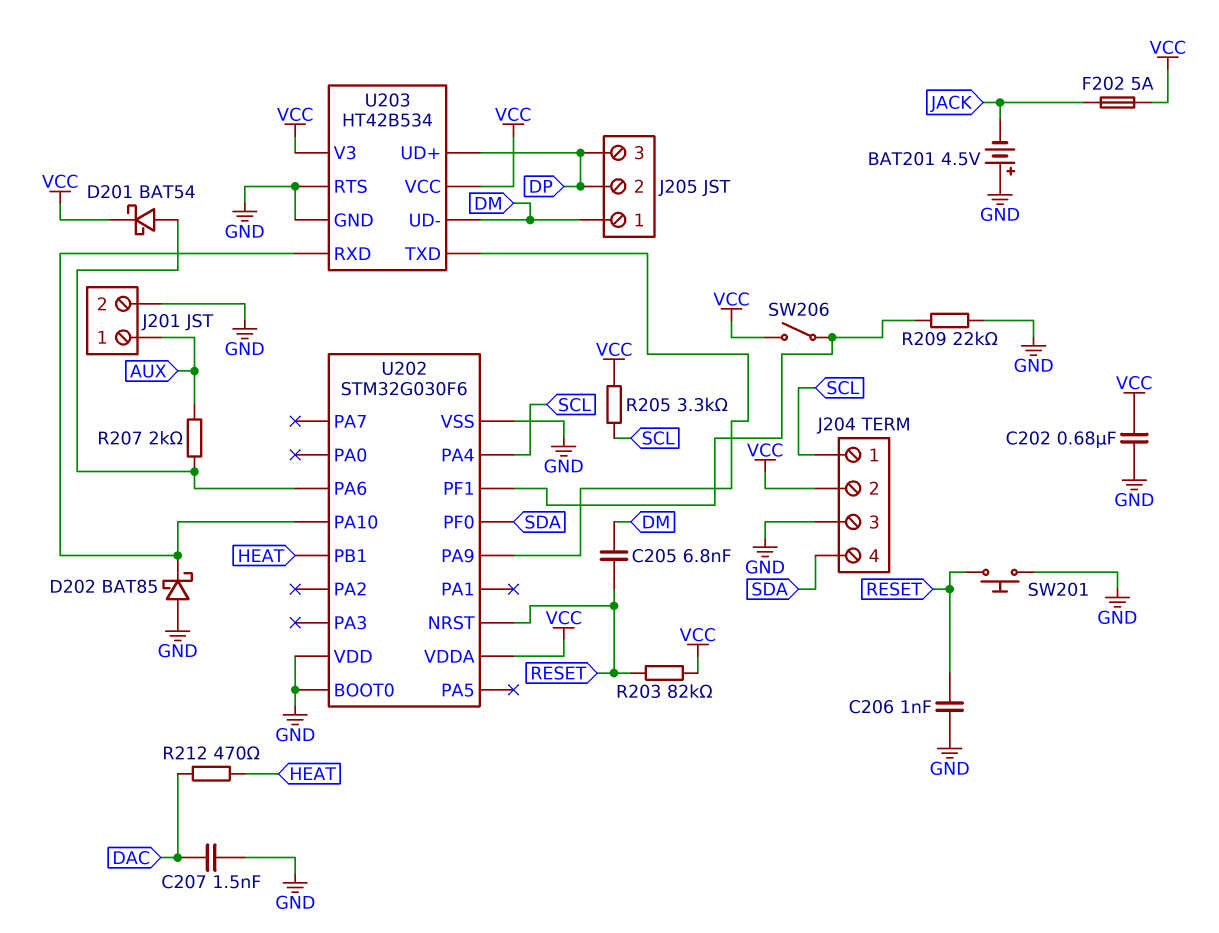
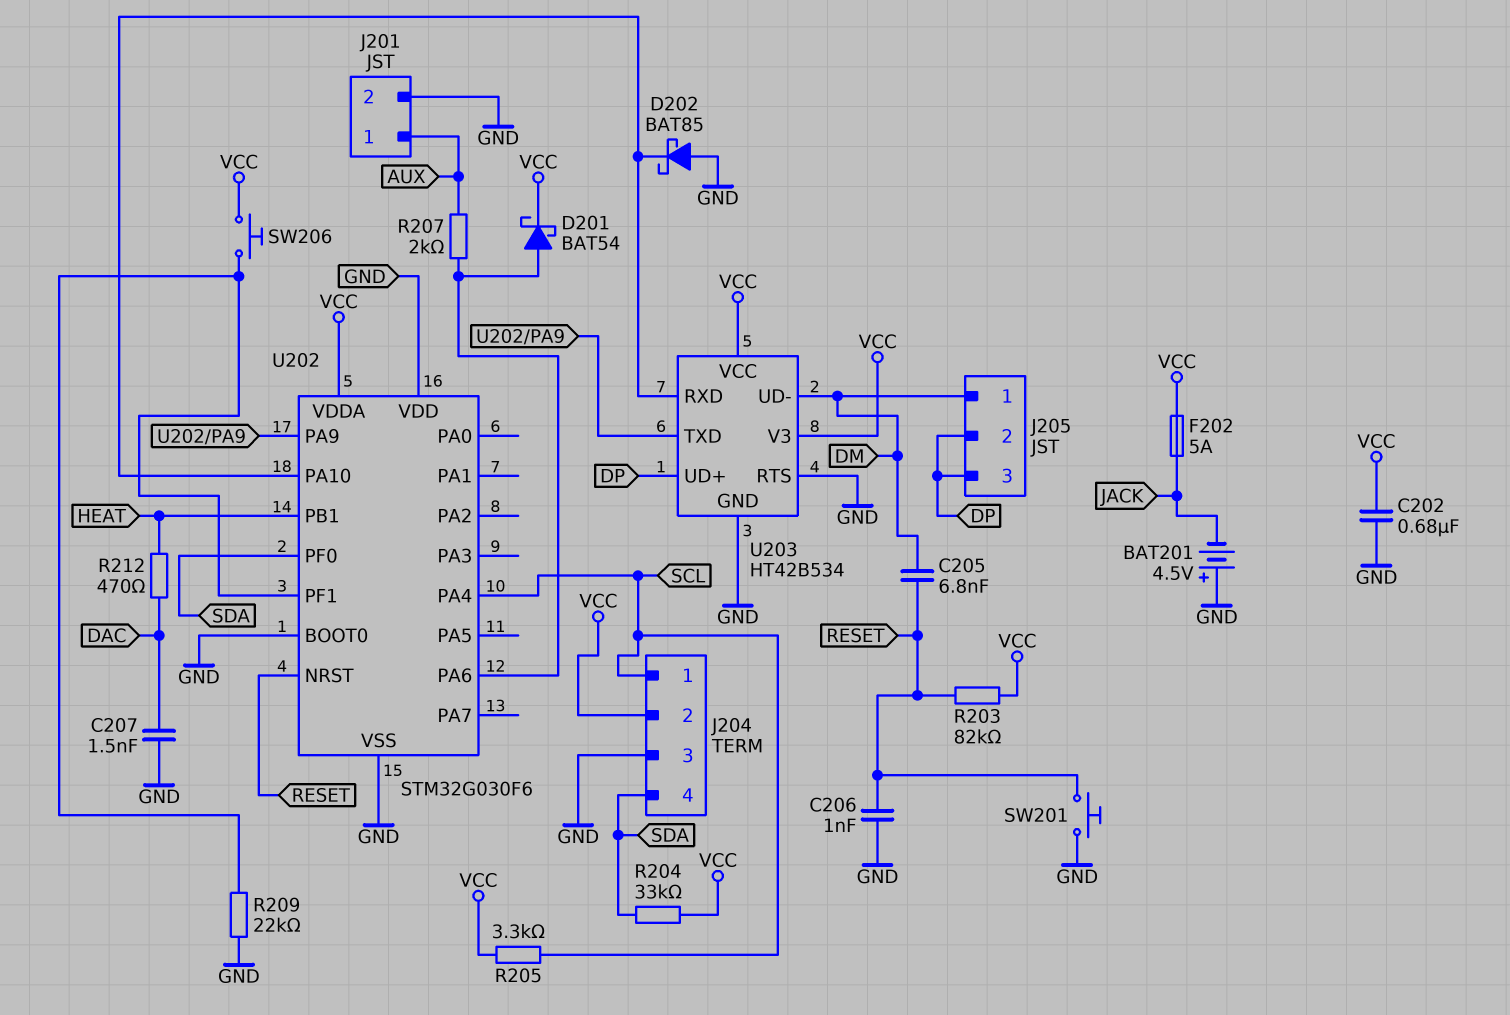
R204: none -> 33k (SDA, VCC)
SW206: switch (U202/PF1, VCC) -> button (U202/PF1, VCC)

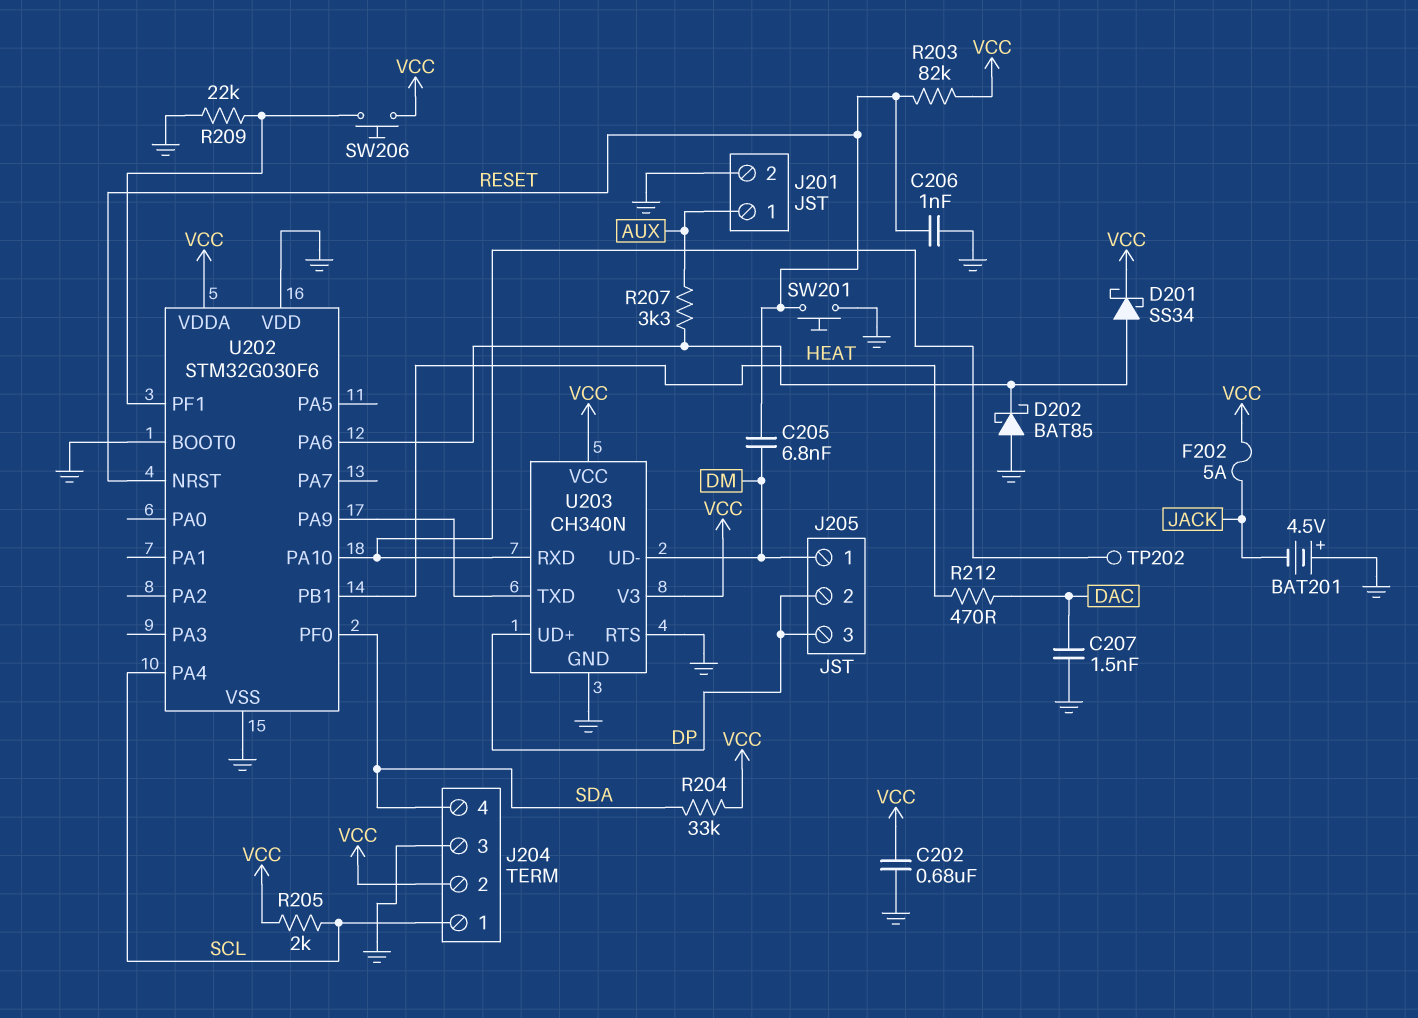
D201: schottky BAT54 (A U202/PA6, K VCC) -> schottky SS34 (A U202/PA6, K VCC)
D202: schottky BAT85 (A GND, K U202/PA10) -> schottky BAT85 (A GND, K U202/PA6)
R205: 3.3k (SCL, VCC) -> 2k (SCL, VCC)
R207: 2k (AUX, U202/PA6) -> 3.3k (AUX, U202/PA6)
TP202: none -> test point (U202/PA10)
U203: HT42B534 -> CH340N

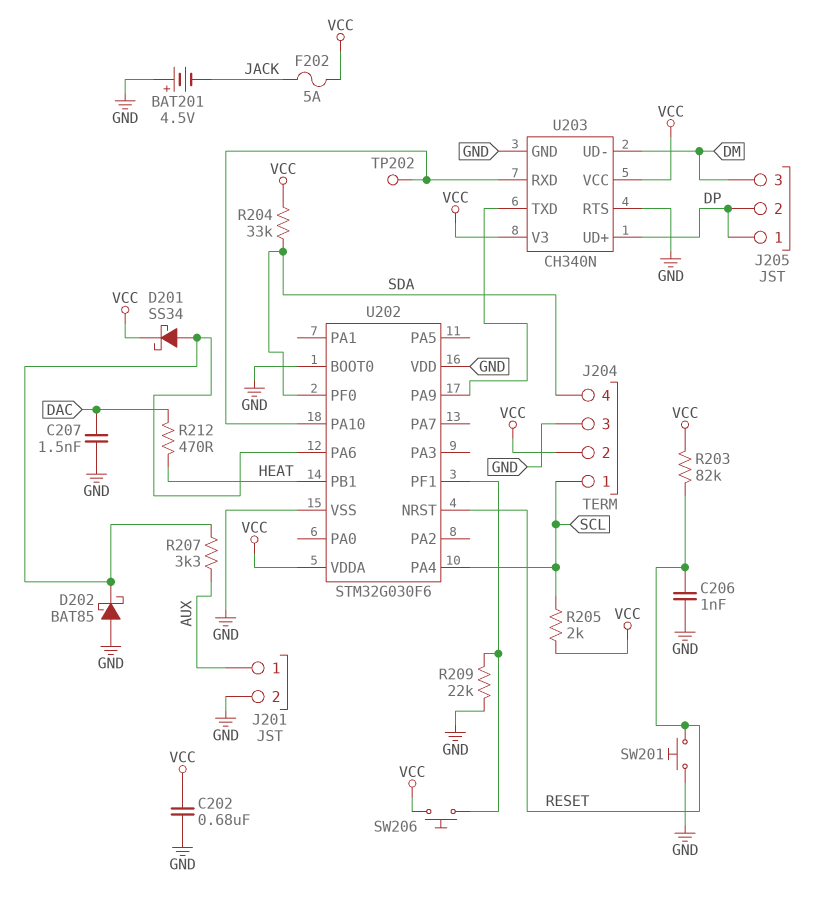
C205: 6.8nF (DM, RESET) -> none
J205 pin 1: DM -> DP
J205 pin 3: DP -> DM

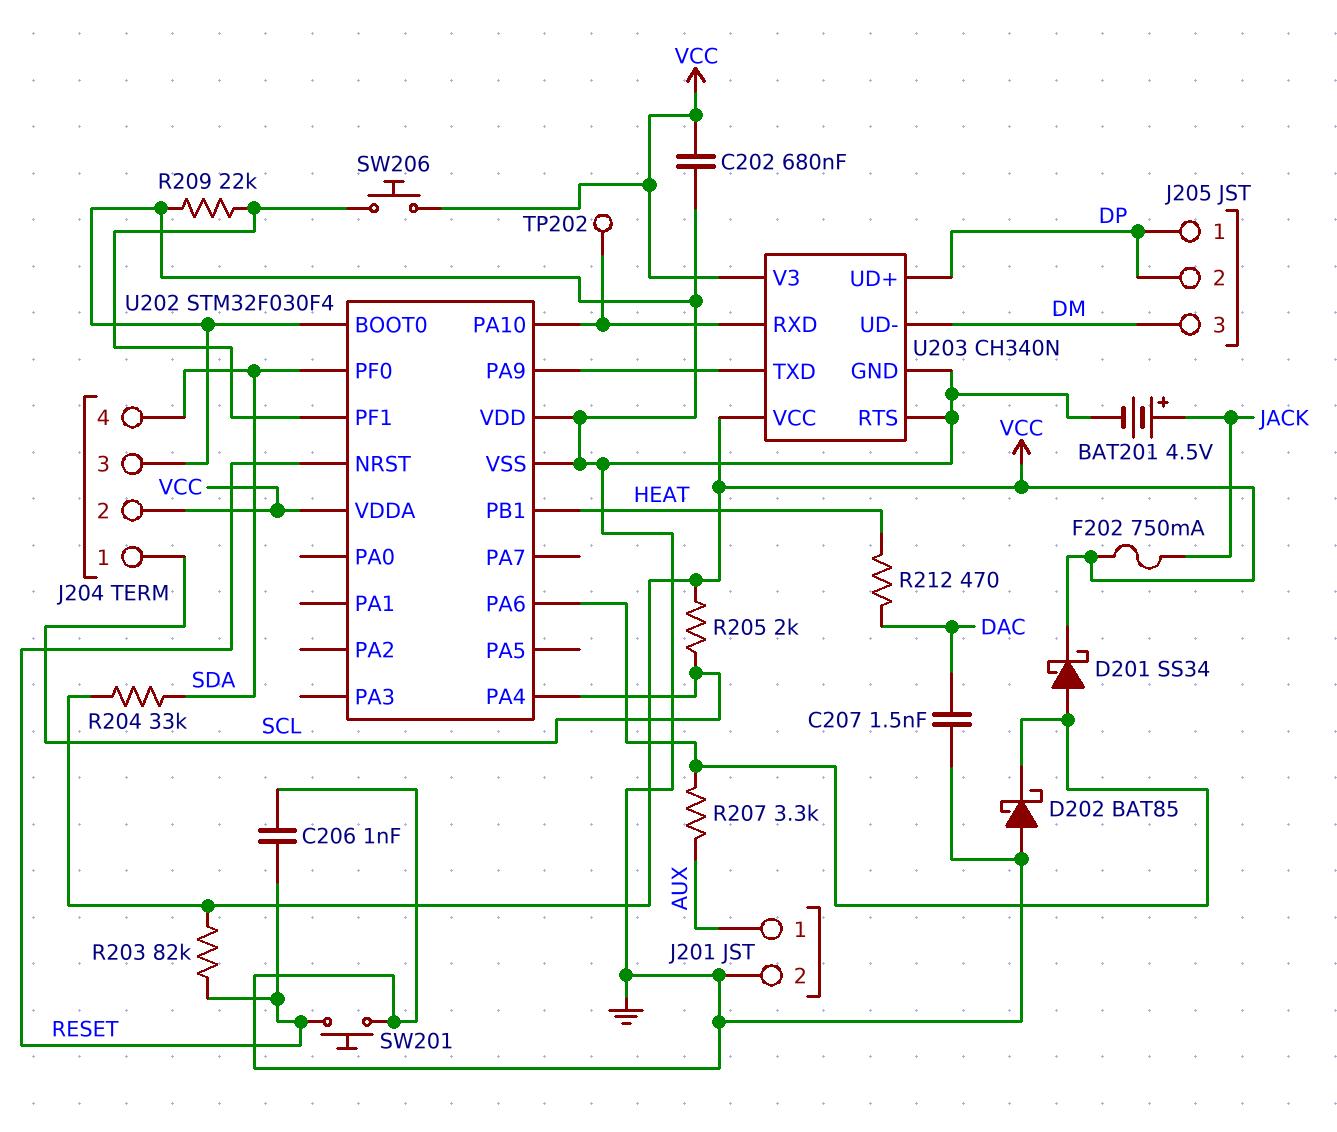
BAT201: 4.5V (plus GND, minus JACK) -> 4.5V (plus JACK, minus GND)
F202: 5A (JACK, VCC) -> 750mA (JACK, VCC)
U202: STM32G030F6 -> STM32F030F4

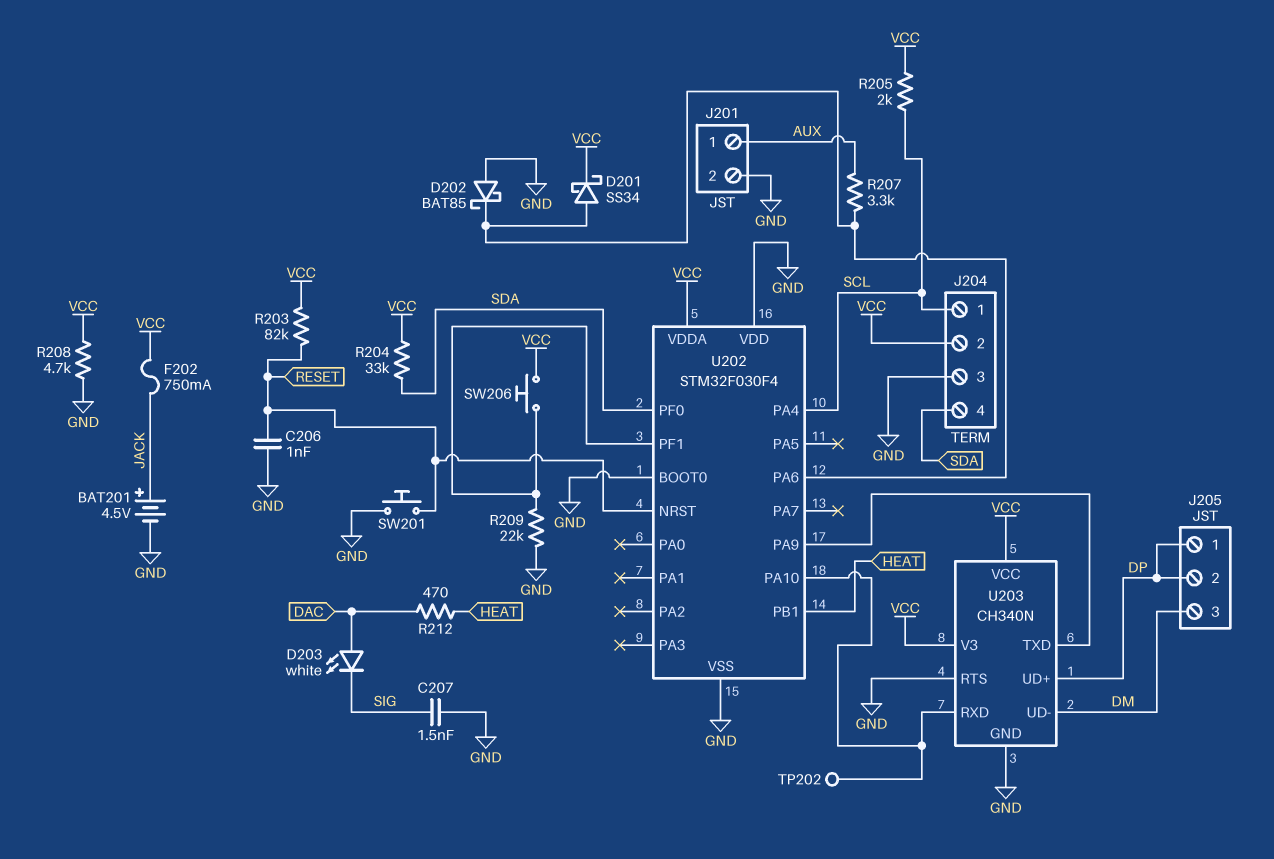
C202: 680nF (GND, VCC) -> none
C207: 1.5nF (DAC, GND) -> 1.5nF (GND, SIG)
D203: none -> LED white (A DAC, K SIG)
R208: none -> 4.7k (GND, VCC)

